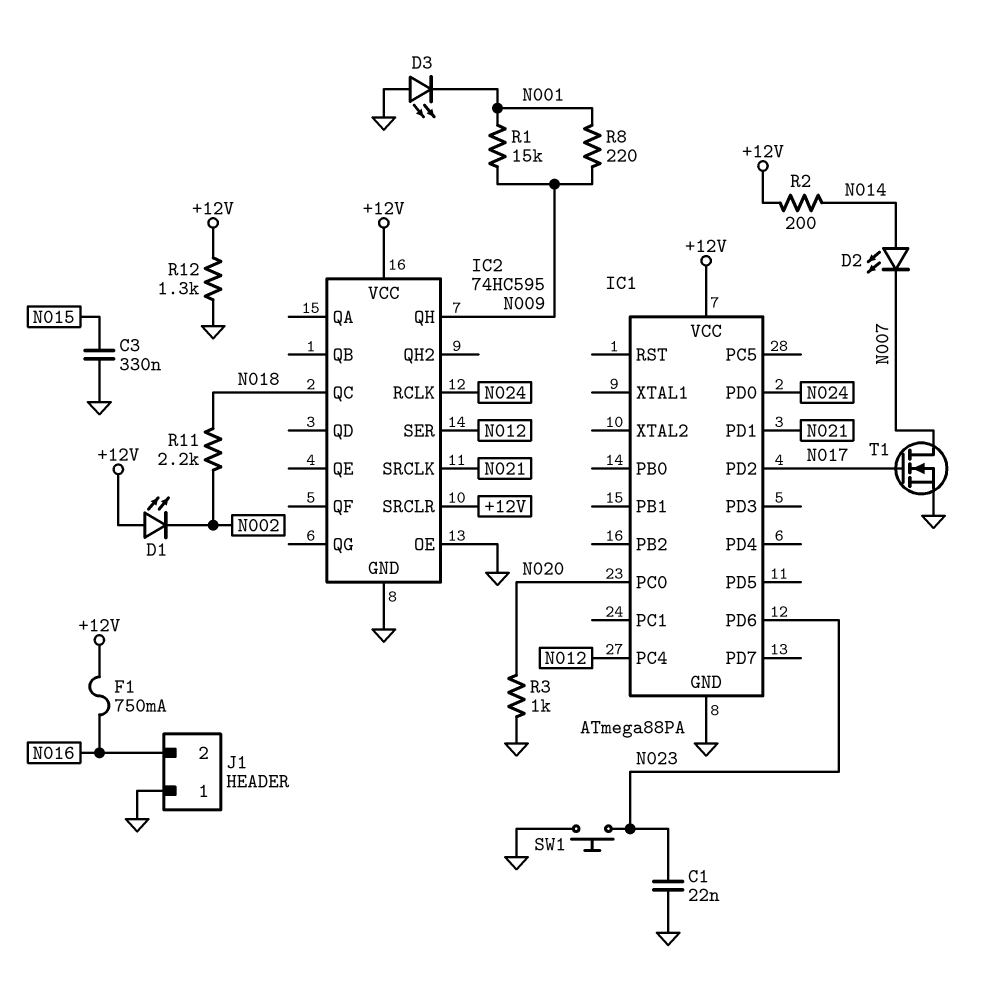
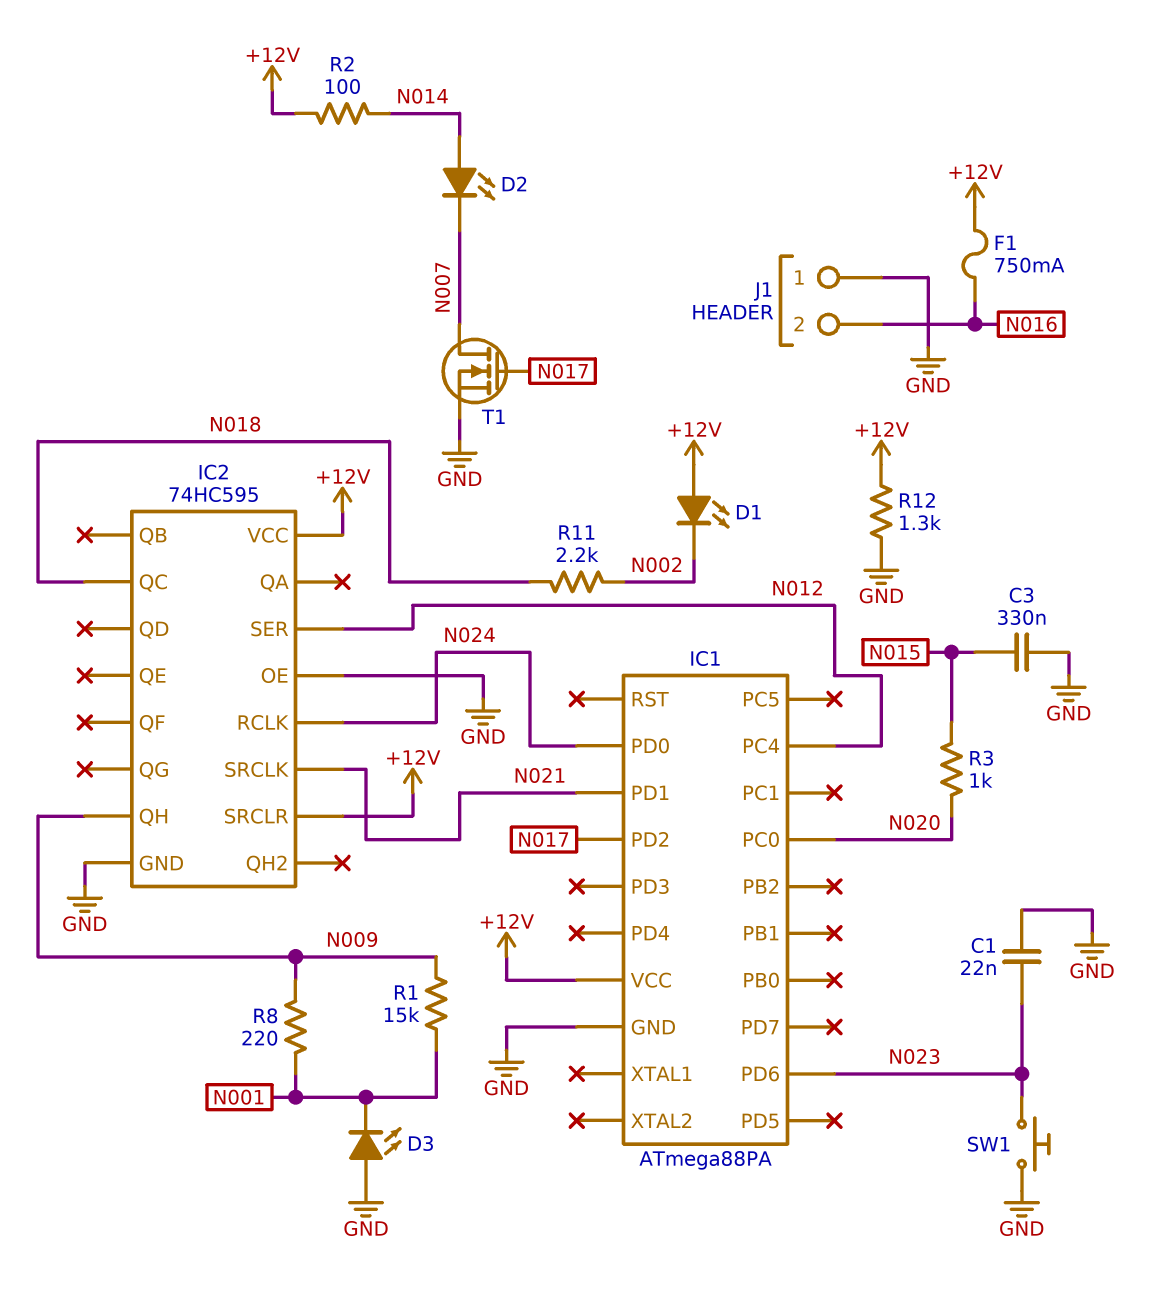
R2: 200 (+12V, N014) -> 100 (+12V, N014)
R3: 1k (GND, N020) -> 1k (N015, N020)

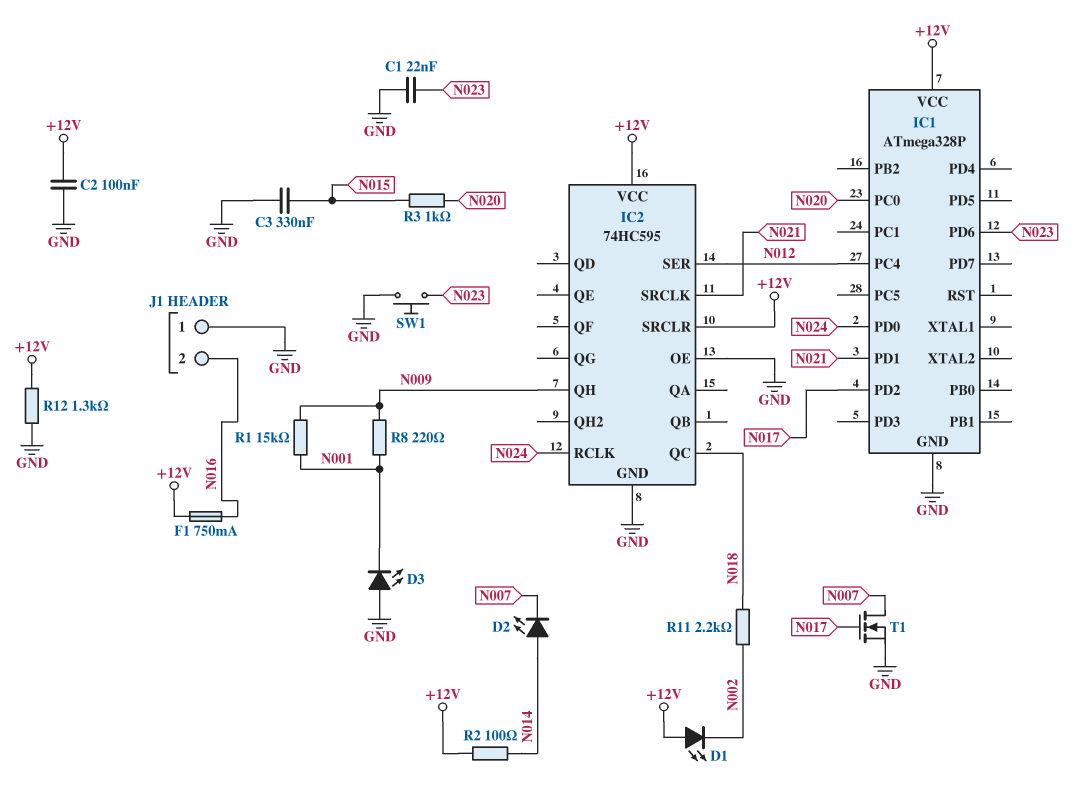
C2: none -> 100nF (+12V, GND)
IC1: ATmega88PA -> ATmega328P

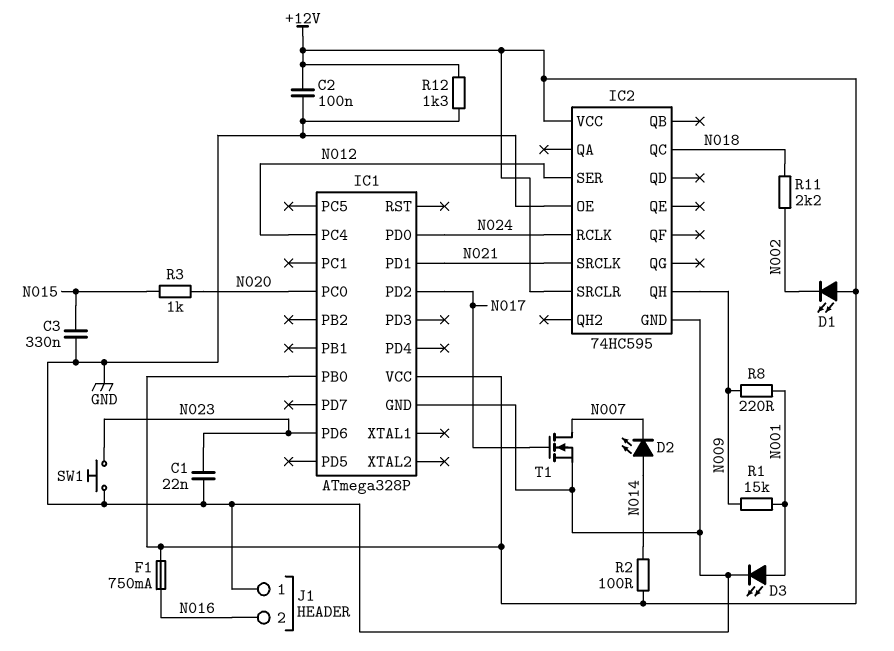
D3: LED (A GND, K N001) -> LED (A N001, K GND)
IC1 pin PB0: none -> +12V

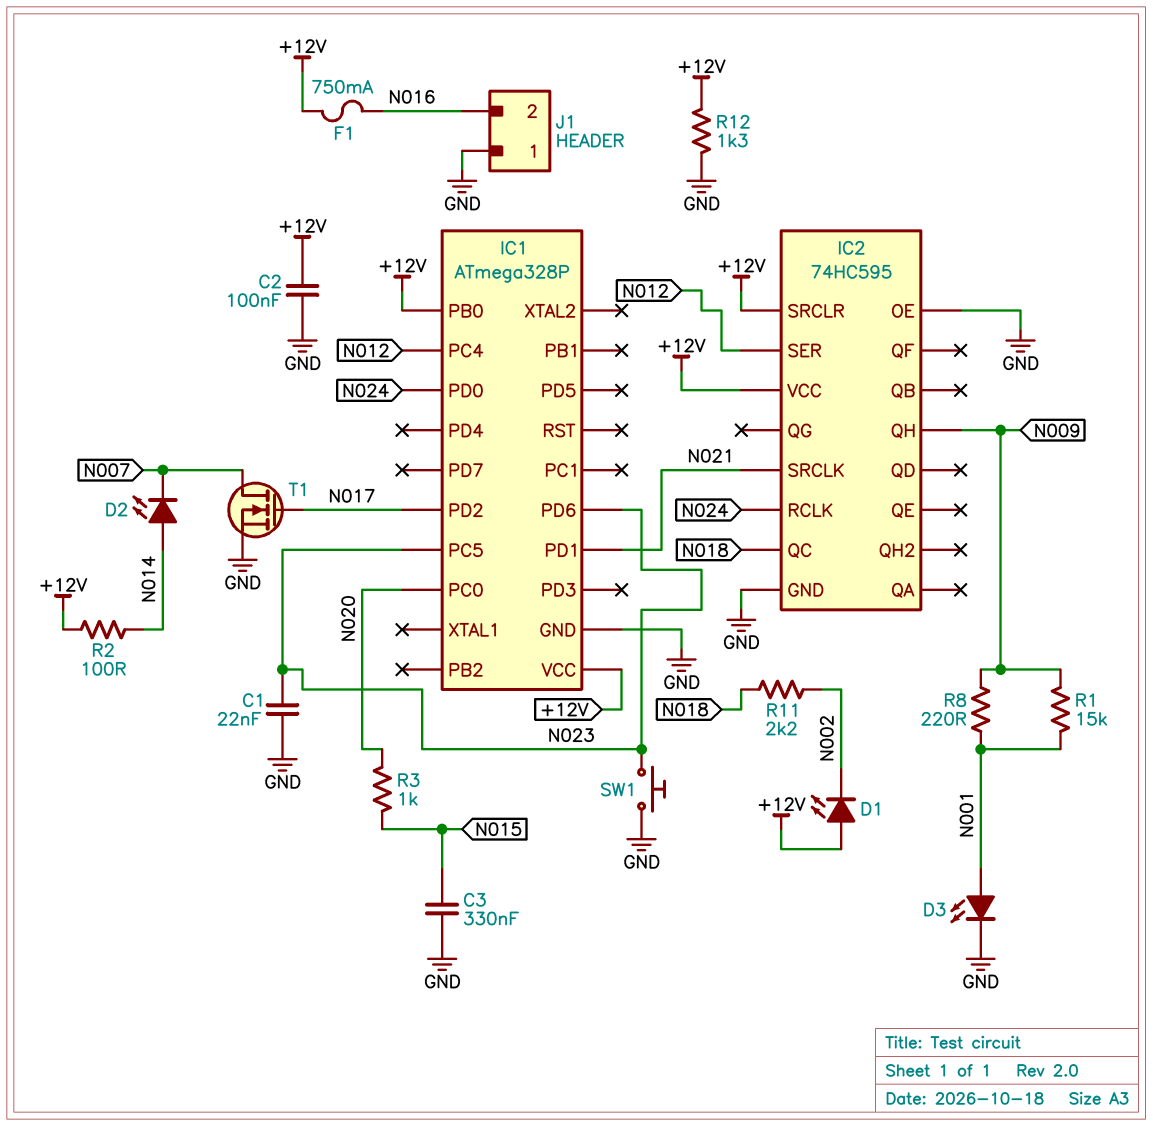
IC1 pin PC5: none -> N023

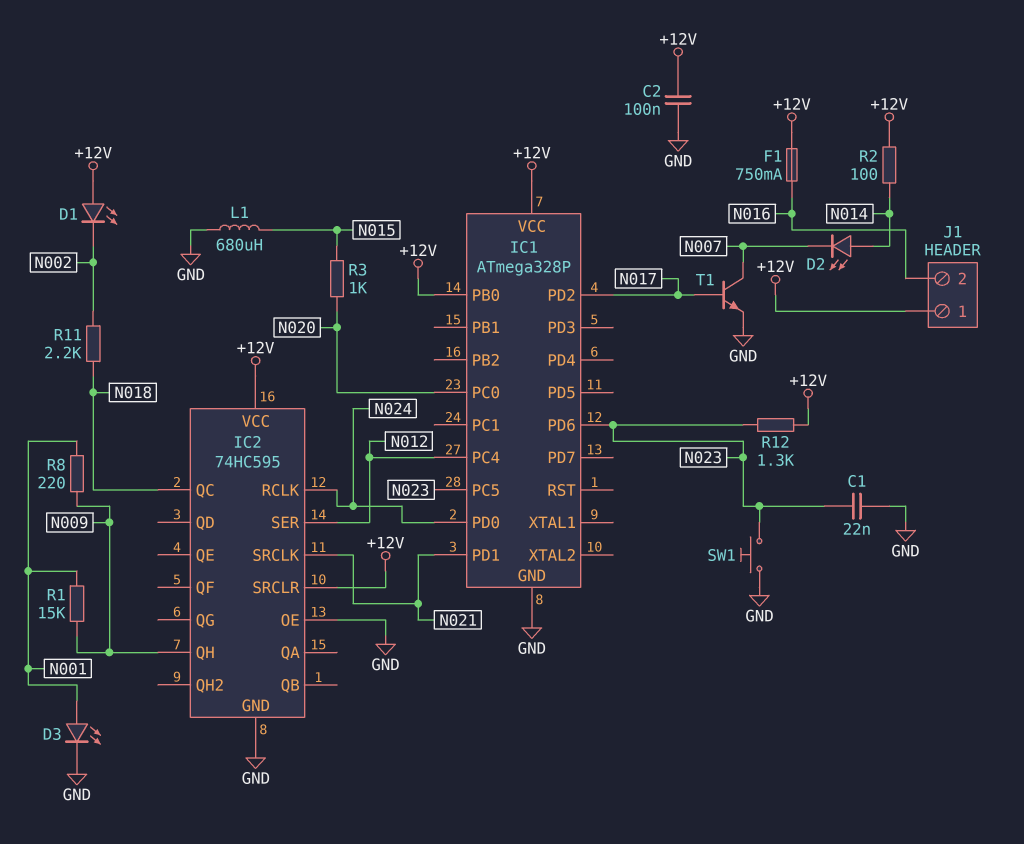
C3: 330nF (GND, N015) -> none
J1 pin 1: GND -> +12V
L1: none -> 680uH (GND, N015)
R12: 1.3k (+12V, GND) -> 1.3k (+12V, N023)
T1: NMOS (G N017, D N007, S GND) -> NPN (B N017, C N007, E GND)

